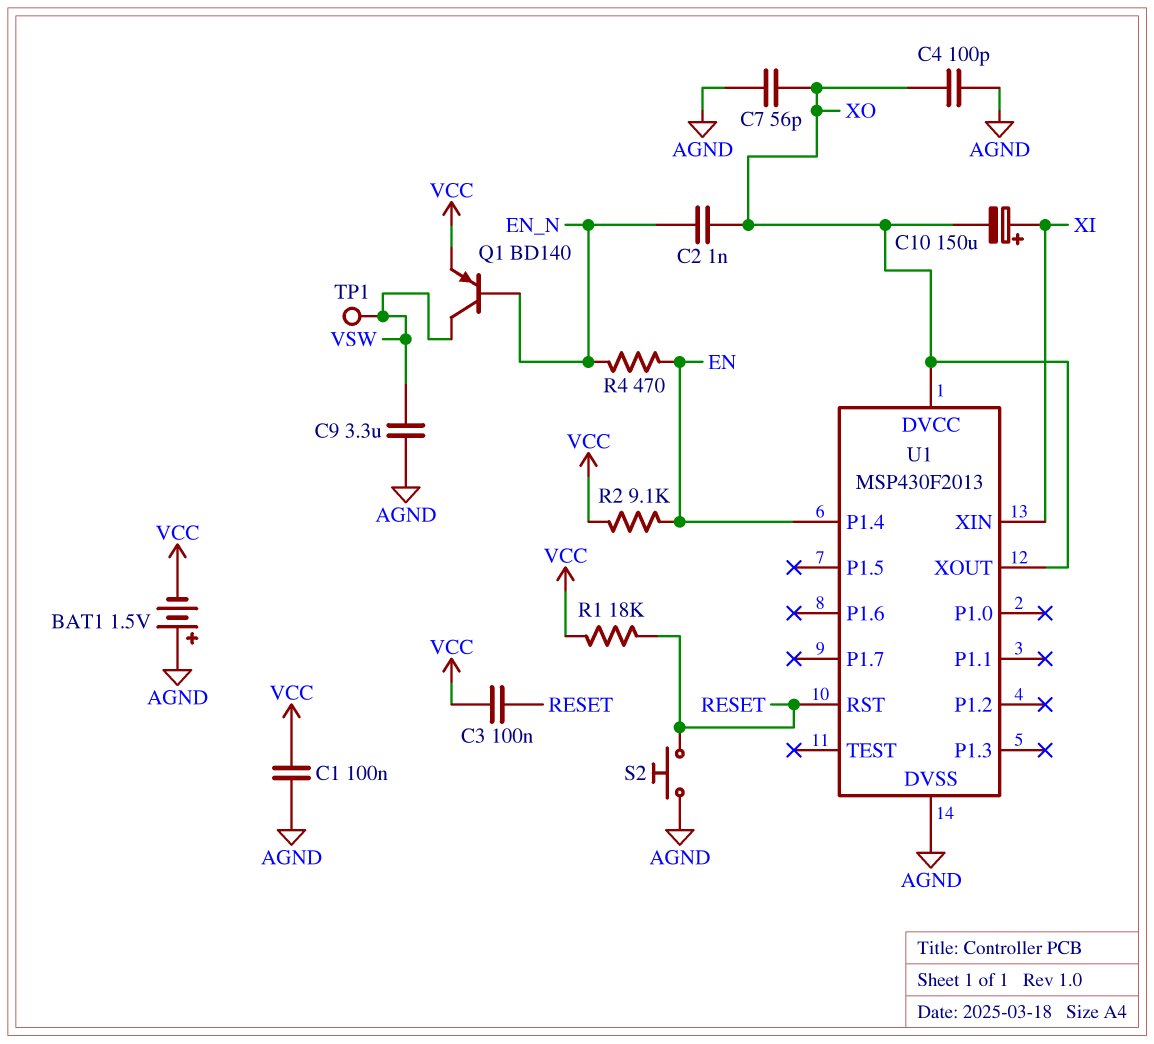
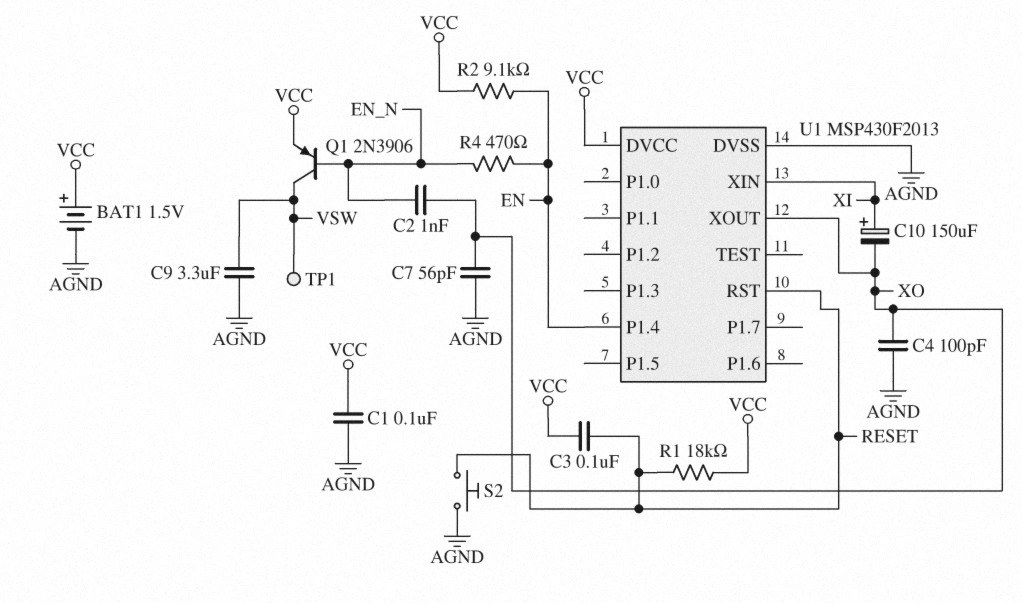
BAT1: 1.5V (plus AGND, minus VCC) -> 1.5V (plus VCC, minus AGND)
Q1: PNP BD140 (B EN_N, C VSW, E VCC) -> PNP 2N3906 (B EN_N, C VSW, E VCC)
U1 pin DVCC: XO -> VCC

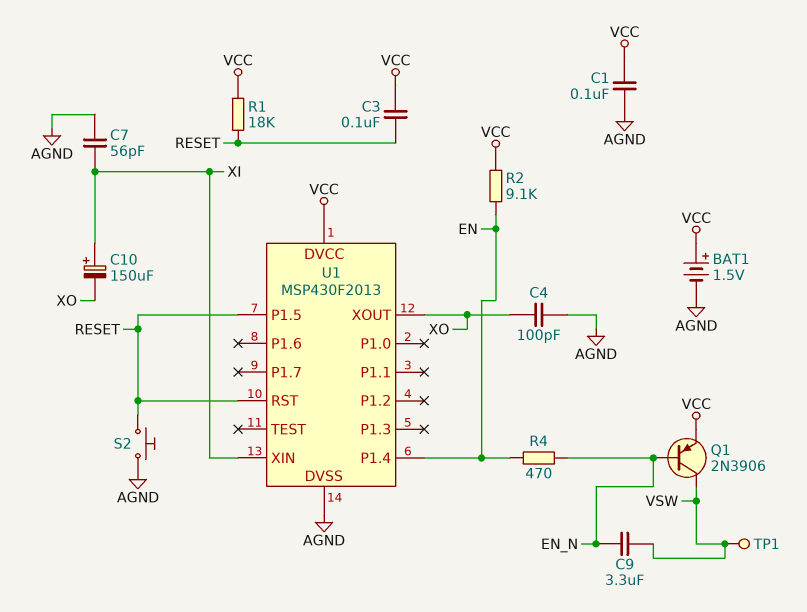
C2: 1nF (EN_N, XO) -> none
C7: 56pF (AGND, XO) -> 56pF (AGND, XI)
C9: 3.3uF (AGND, VSW) -> 3.3uF (EN_N, VSW)
U1 pin P1.5: none -> RESET

